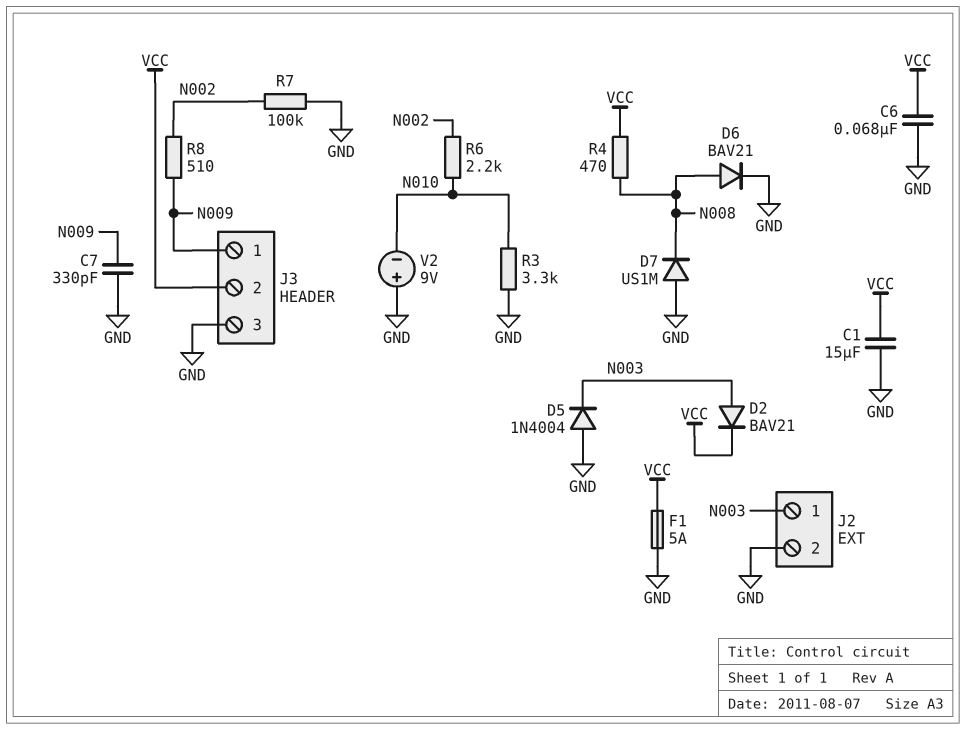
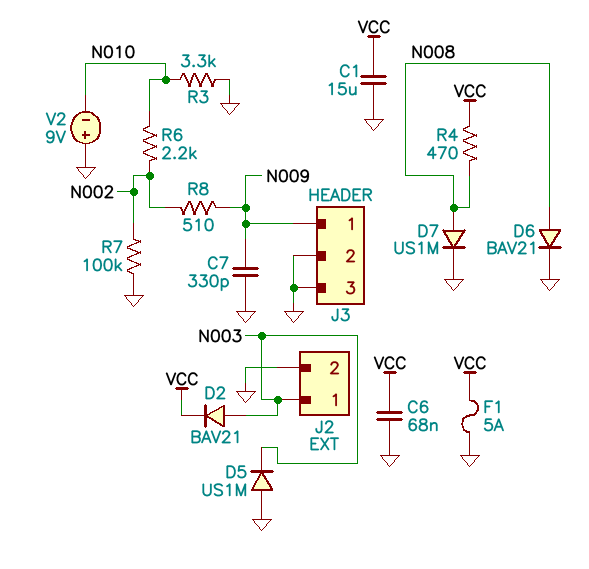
D5: diode 1N4004 (A GND, K N003) -> diode US1M (A GND, K N003)
D7: diode US1M (A GND, K N008) -> diode US1M (A N008, K GND)
J3 pin 2: VCC -> GND

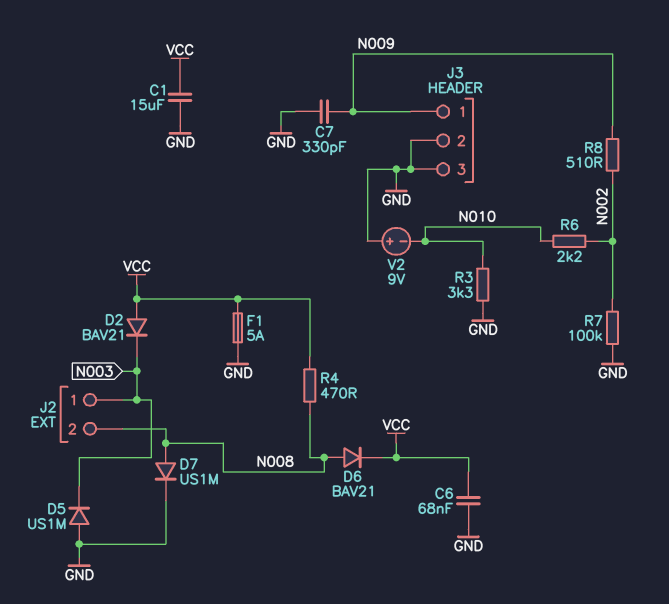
D2: diode BAV21 (A N003, K VCC) -> diode BAV21 (A VCC, K N003)
D6: diode BAV21 (A N008, K GND) -> diode BAV21 (A N008, K VCC)
J2 pin 2: GND -> N008

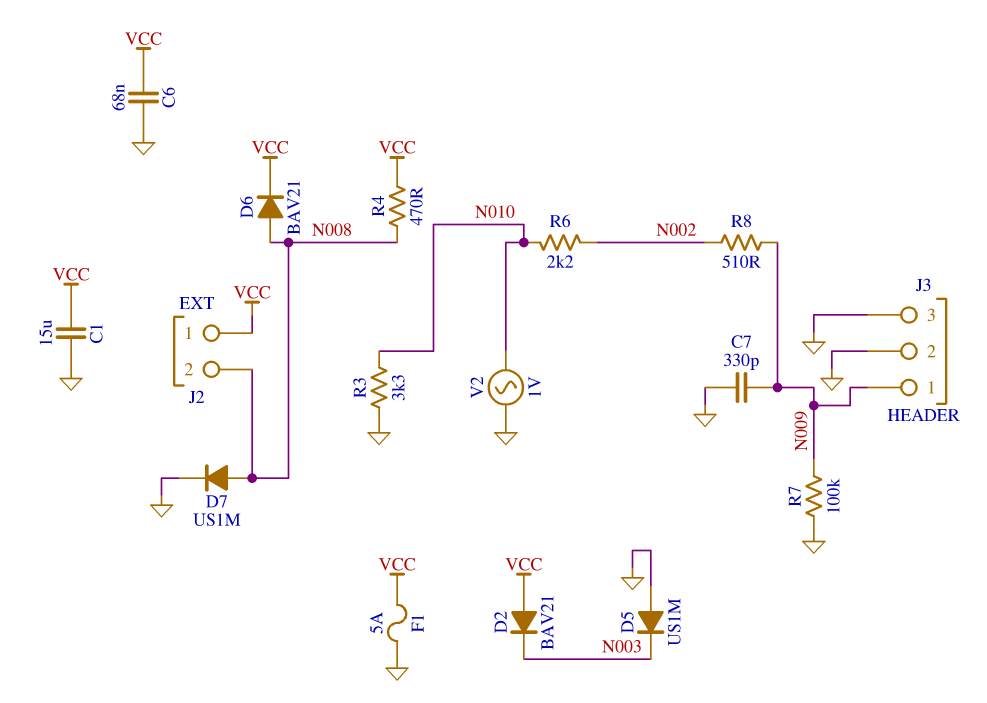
J2 pin 1: N003 -> VCC
R7: 100k (GND, N002) -> 100k (GND, N009)
V2: 9V (plus GND, minus N010) -> AC 1V (GND, N010)

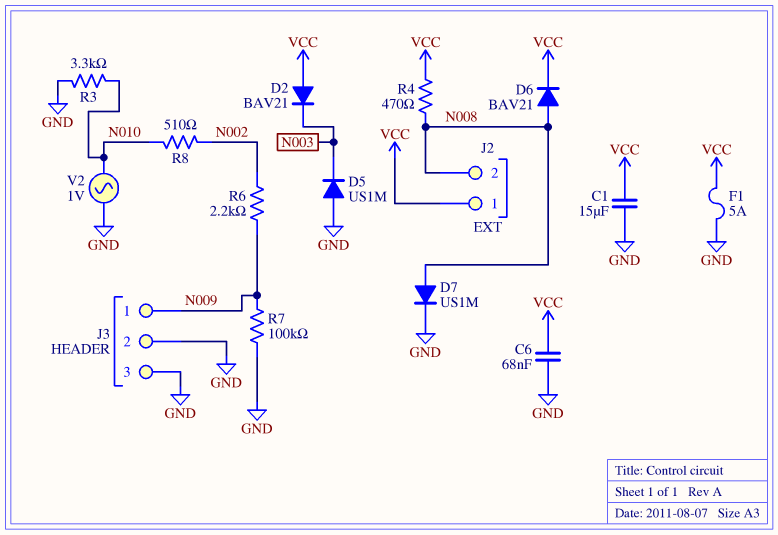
C7: 330pF (GND, N009) -> none
R6: 2.2k (N002, N010) -> 2.2k (N002, N009)
R8: 510 (N002, N009) -> 510 (N002, N010)

